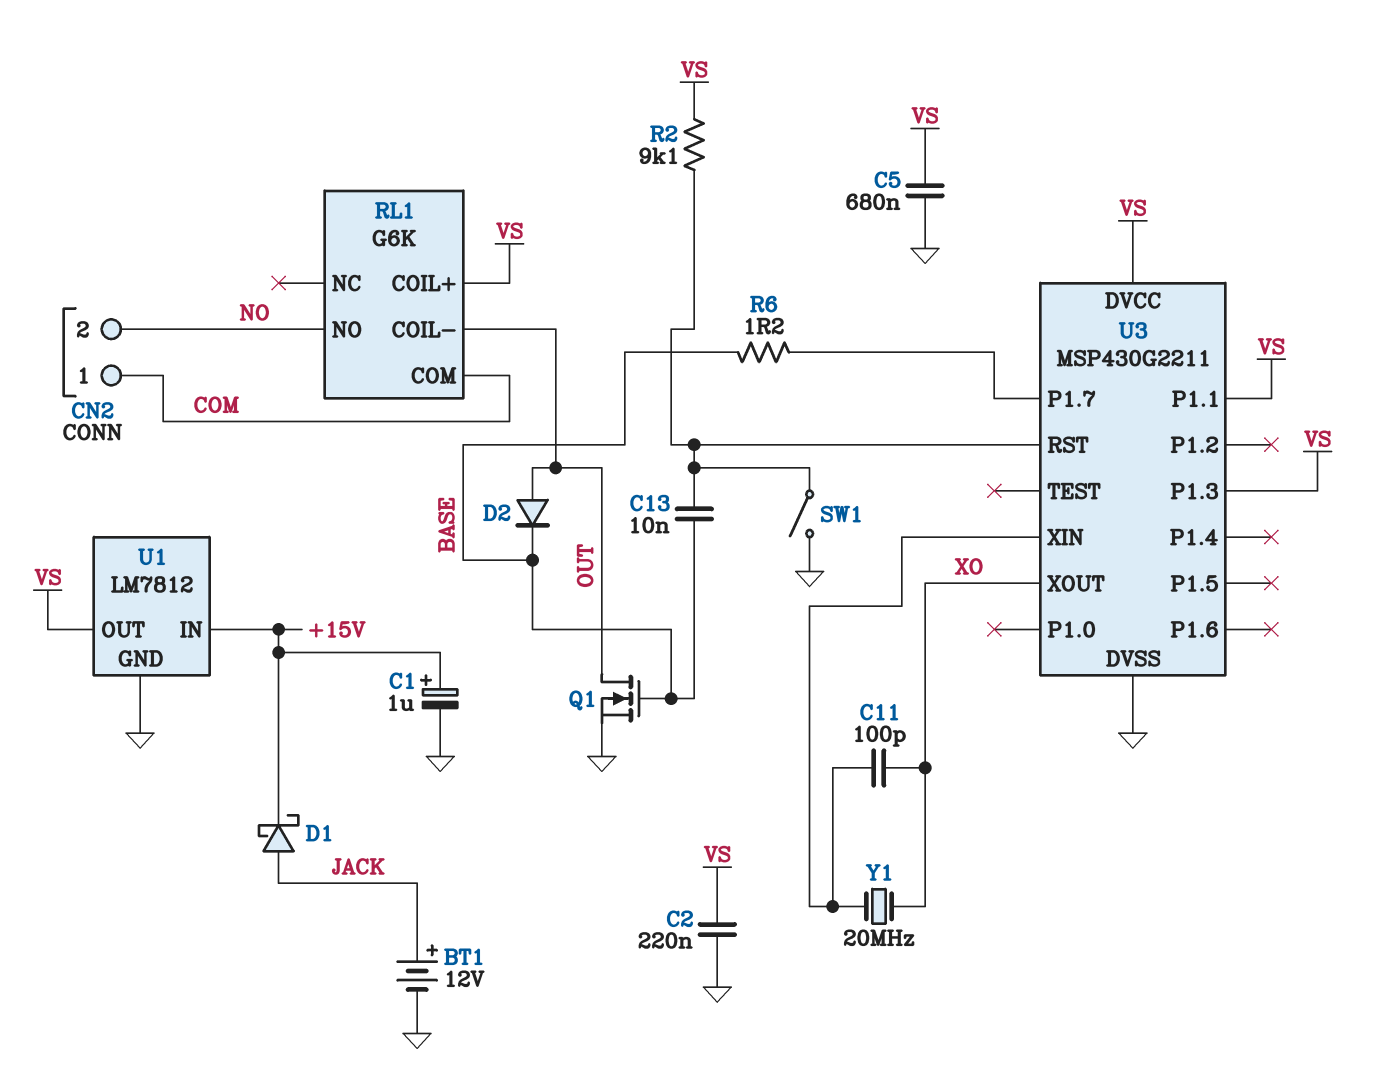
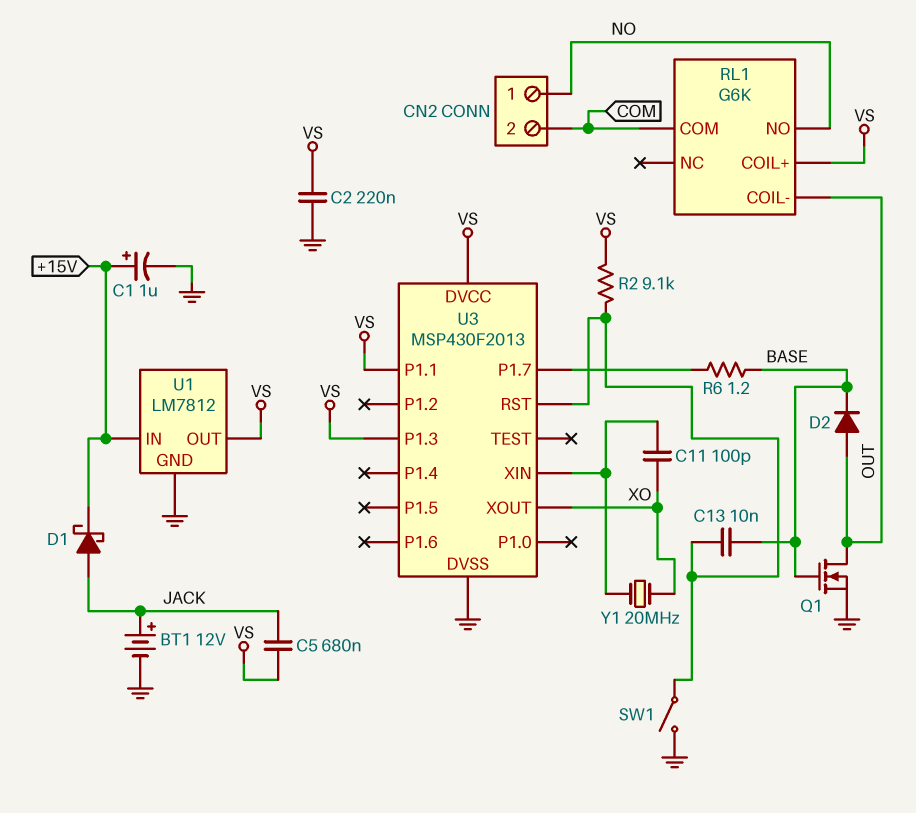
C5: 680nF (GND, VS) -> 680nF (JACK, VS)
CN2 pin 1: COM -> NO
CN2 pin 2: NO -> COM
U3: MSP430G2211 -> MSP430F2013

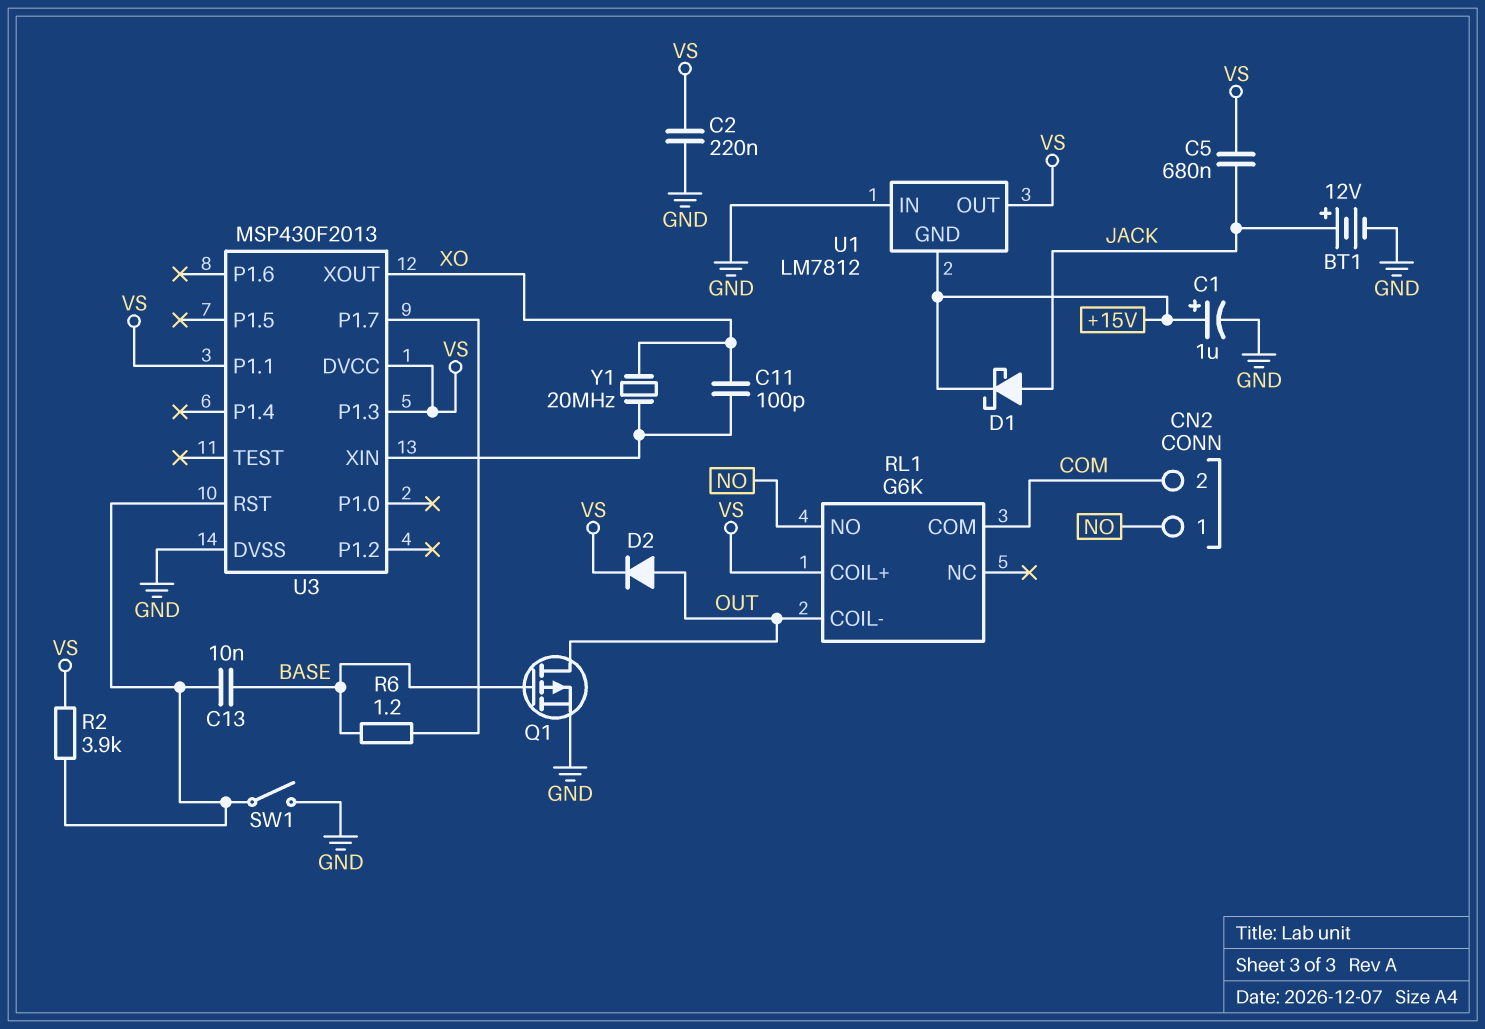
D2: diode (A OUT, K BASE) -> diode (A OUT, K VS)
Q1: NMOS (G BASE, D OUT, S GND) -> PMOS (G BASE, D OUT, S GND)
R2: 9.1k (U3/RST, VS) -> 3.9k (U3/RST, VS)
U1 pin GND: GND -> +15V
U1 pin IN: +15V -> GND

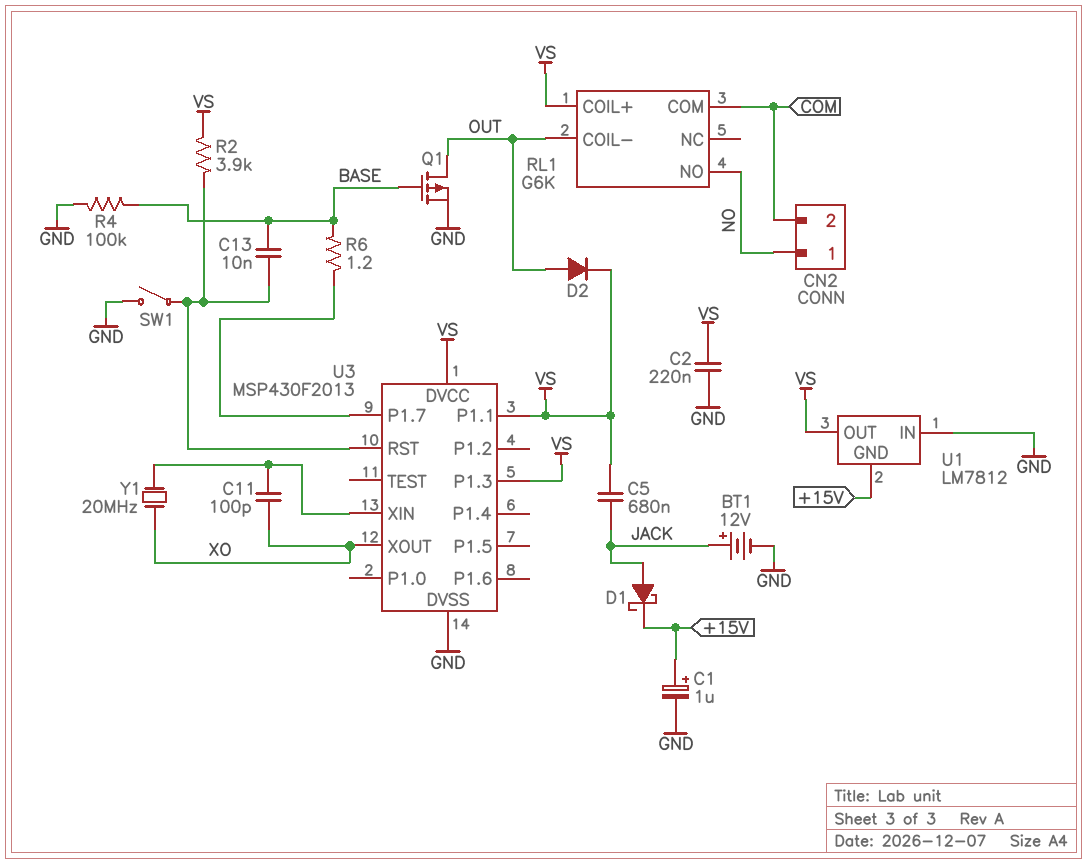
R4: none -> 100k (BASE, GND)

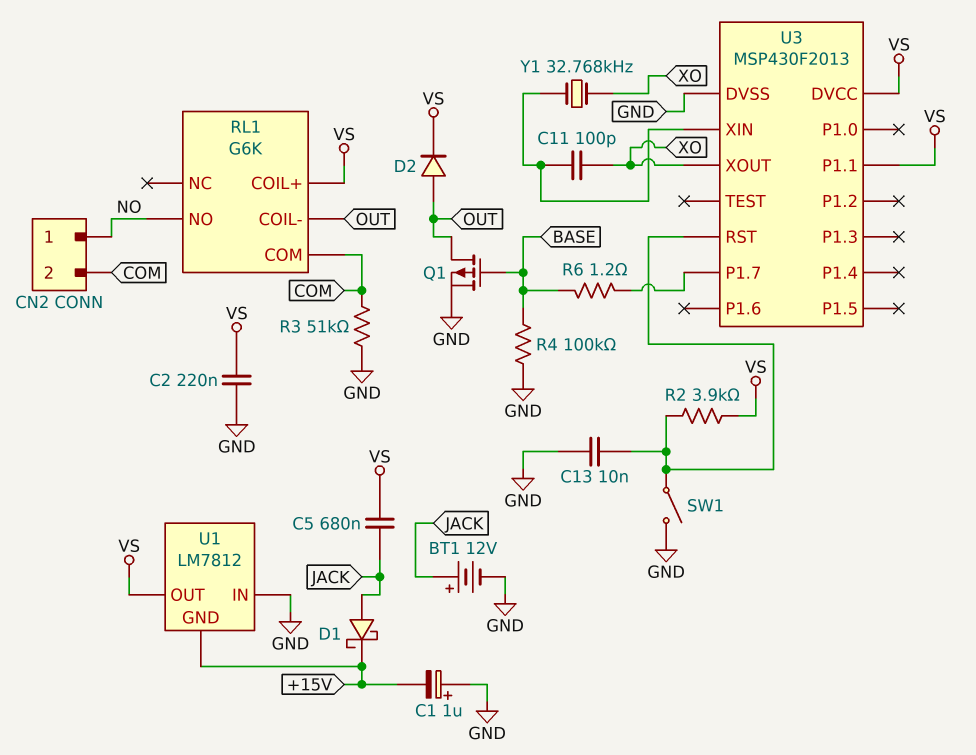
C1: 1uF (plus +15V, minus GND) -> 1uF (plus GND, minus +15V)
C13: 10nF (BASE, U3/RST) -> 10nF (GND, U3/RST)
R3: none -> 51k (COM, GND)
U3 pin P1.3: VS -> none
Y1: 20MHz (U3/XIN, XO) -> 32.768kHz (U3/XIN, XO)

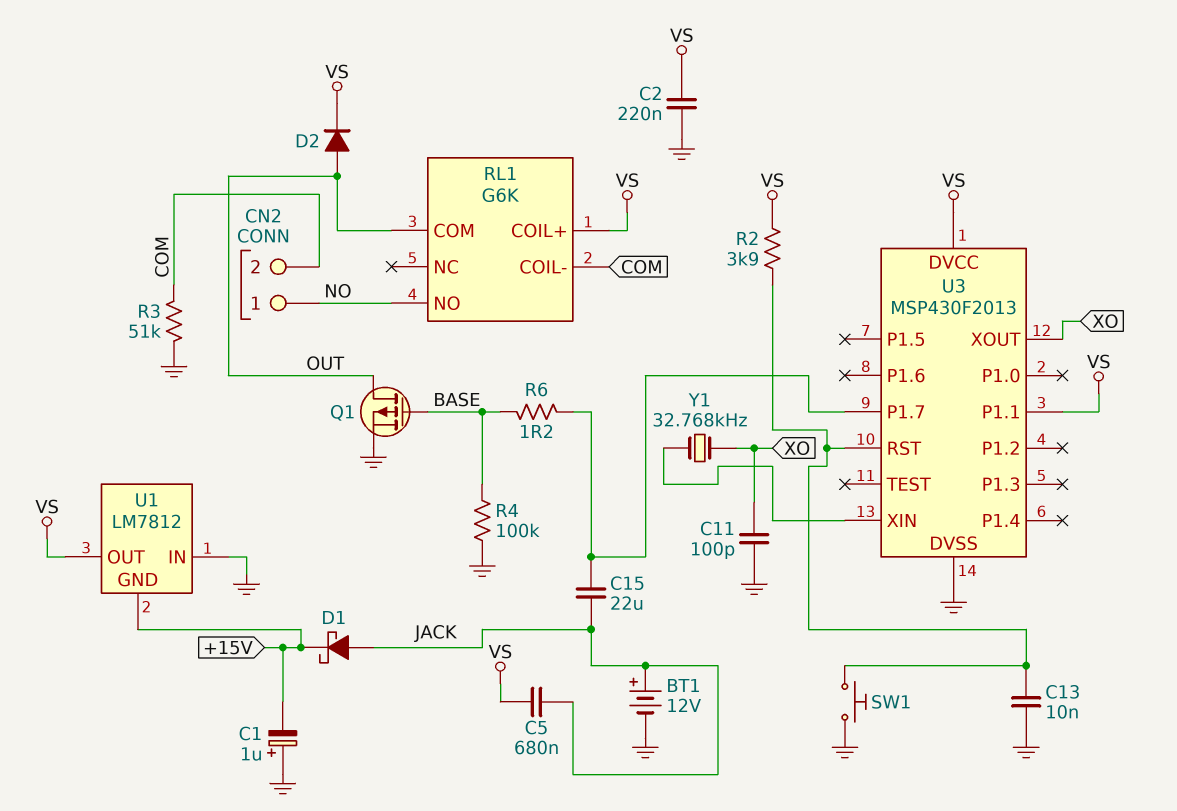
C11: 100pF (U3/XIN, XO) -> 100pF (GND, XO)
C15: none -> 22uF (JACK, U3/P1.7)
RL1 pin COIL-: OUT -> COM
RL1 pin COM: COM -> OUT
SW1: switch (GND, U3/RST) -> button (GND, U3/RST)

